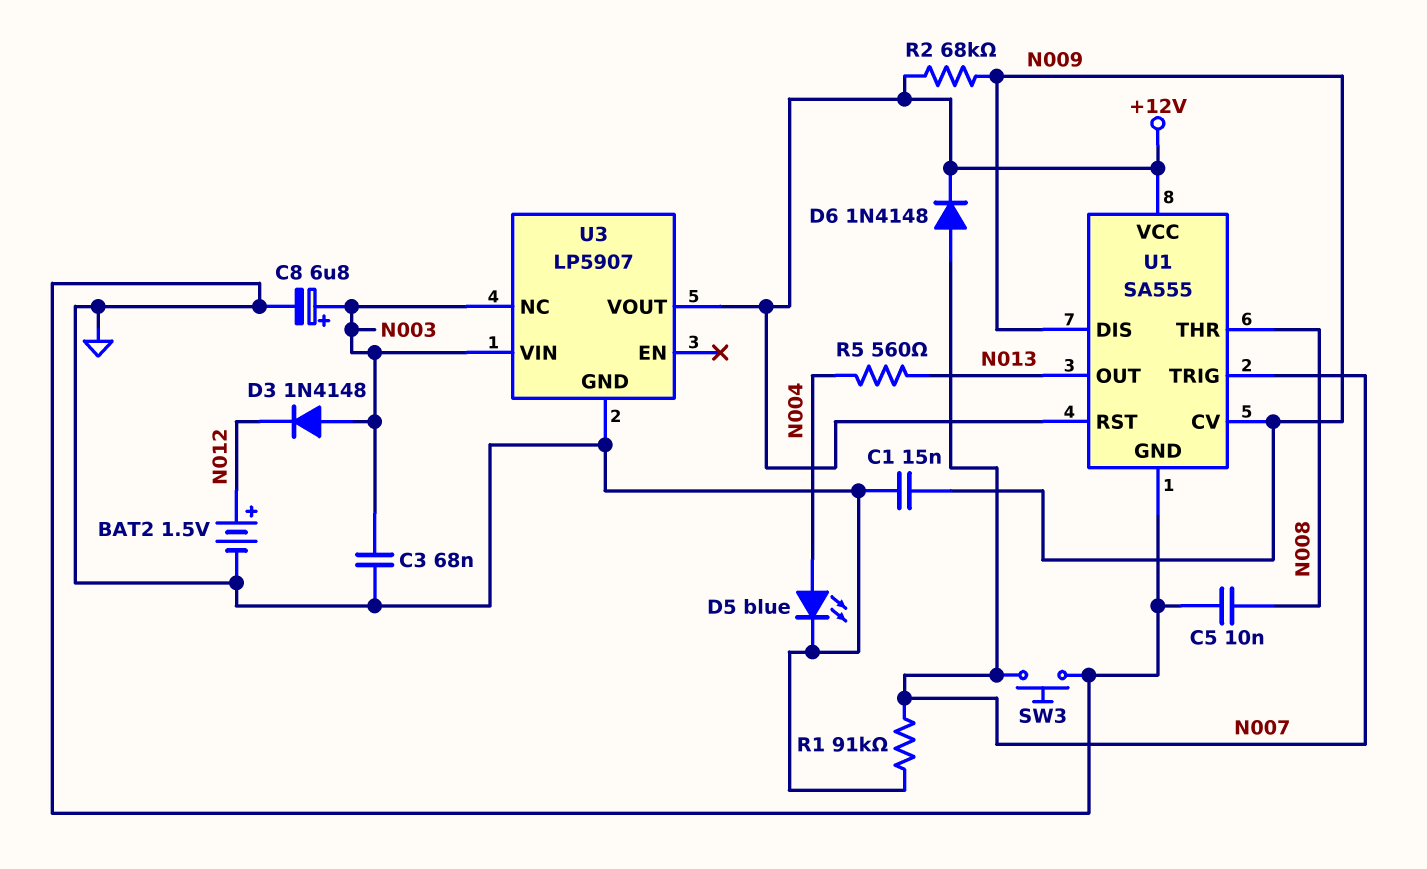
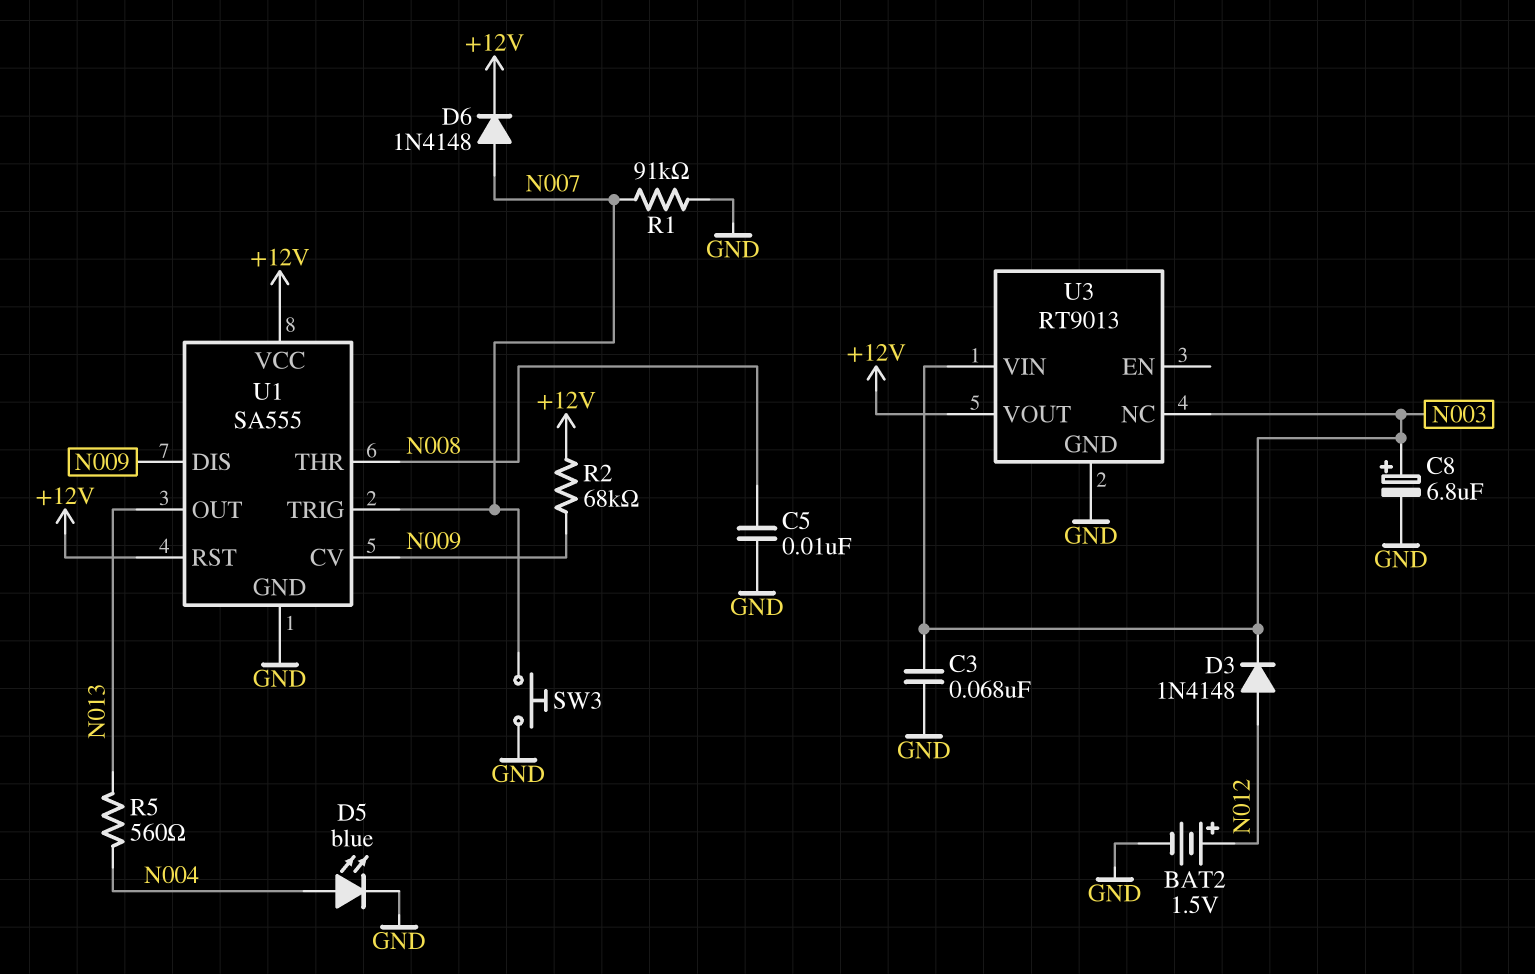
C1: 15nF (GND, N009) -> none
D3: diode 1N4148 (A N003, K N012) -> diode 1N4148 (A N012, K N003)
U3: LP5907 -> RT9013

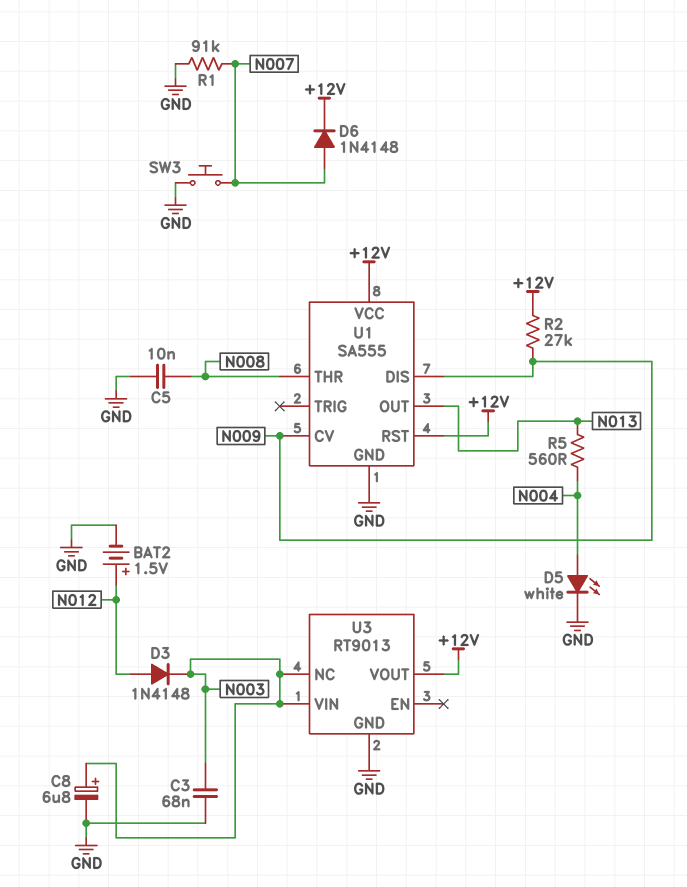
D5: LED blue (A N004, K GND) -> LED white (A N004, K GND)
R2: 68k (+12V, N009) -> 27k (+12V, N009)
U1 pin TRIG: N007 -> none

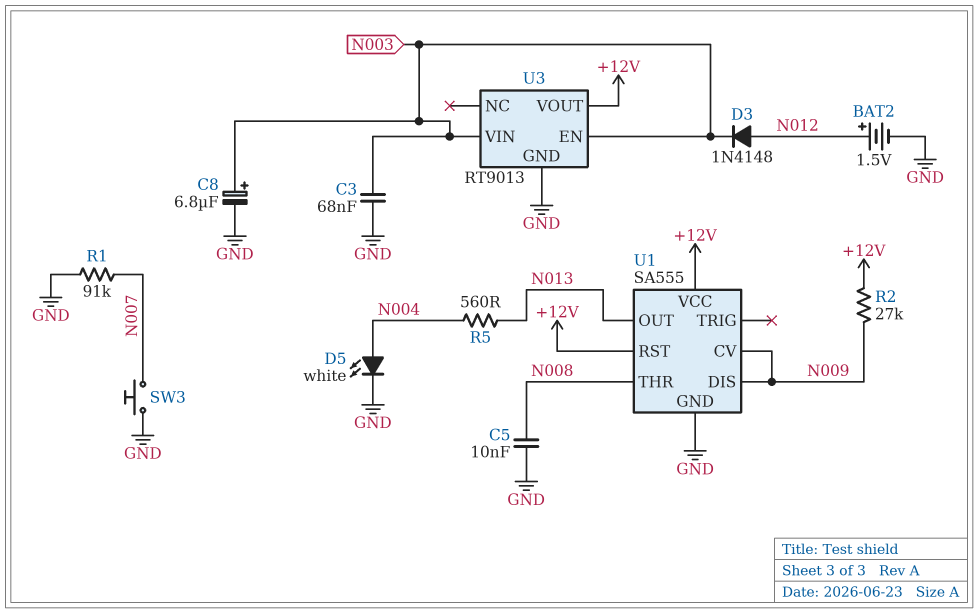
D6: diode 1N4148 (A N007, K +12V) -> none
U3 pin EN: none -> N003
U3 pin NC: N003 -> none

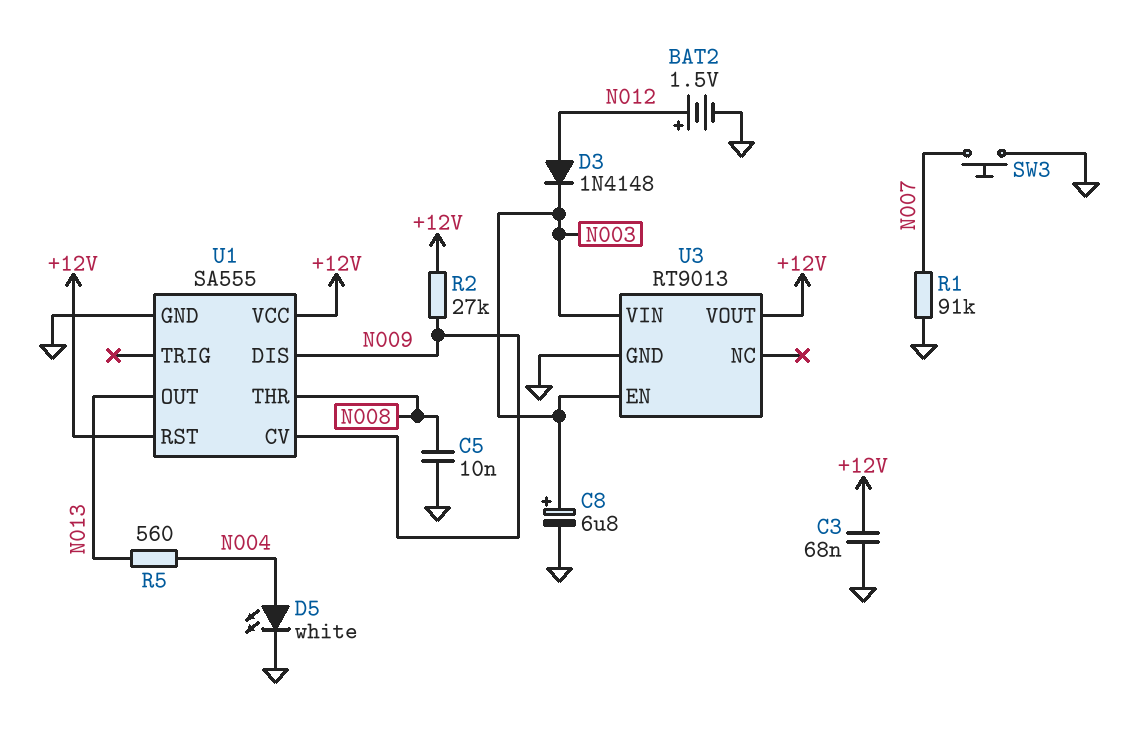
C3: 68nF (GND, N003) -> 68nF (+12V, GND)

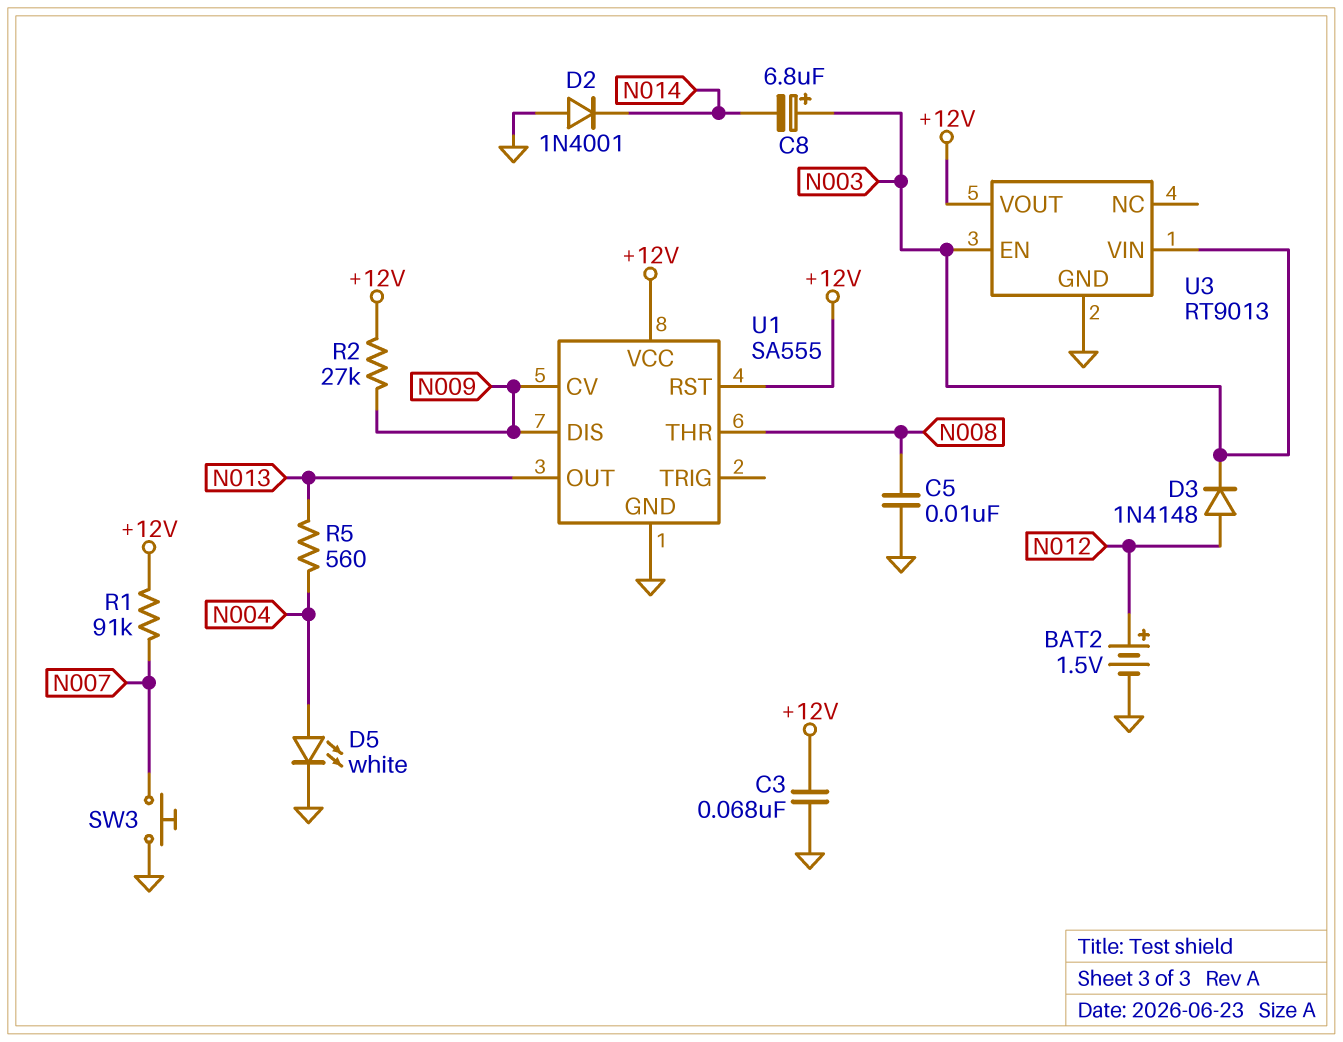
C8: 6.8uF (plus N003, minus GND) -> 6.8uF (plus N003, minus N014)
D2: none -> diode 1N4001 (A GND, K N014)
R1: 91k (GND, N007) -> 91k (+12V, N007)

